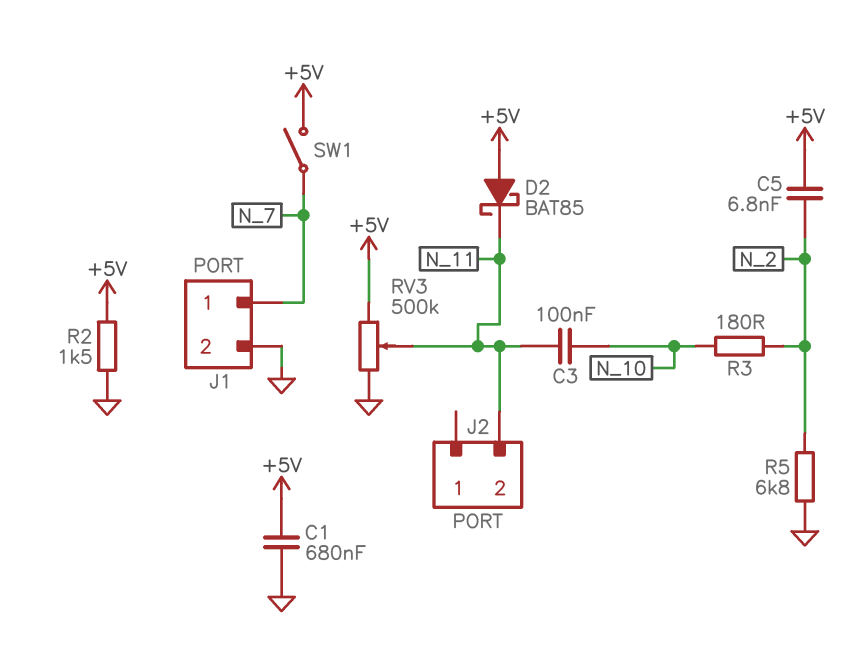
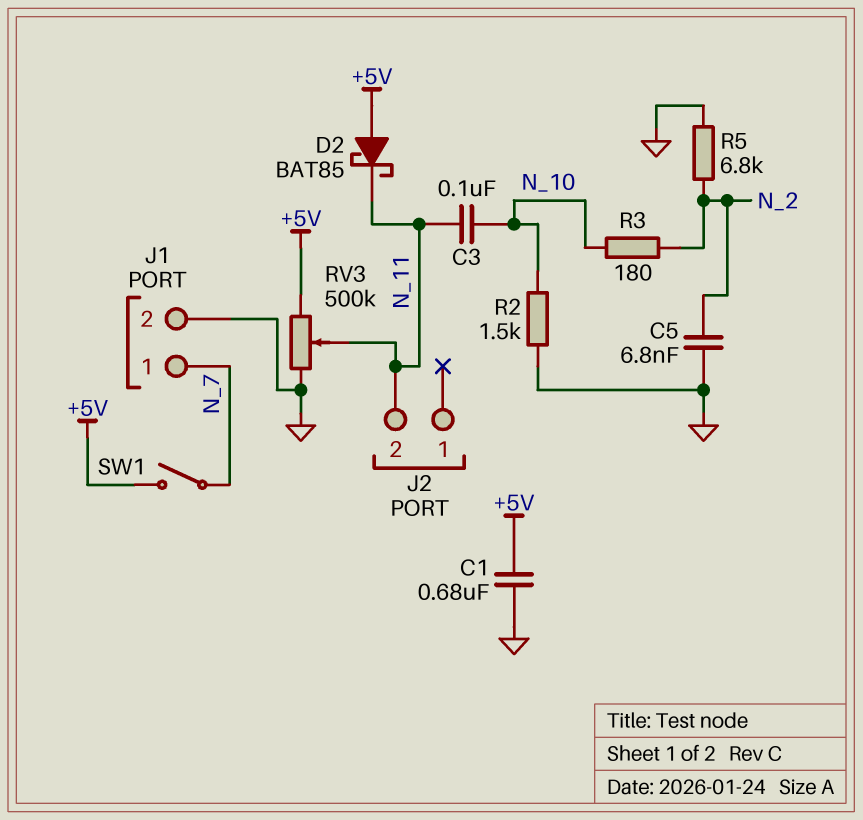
C5: 6.8nF (+5V, N_2) -> 6.8nF (GND, N_2)
R2: 1.5k (+5V, GND) -> 1.5k (GND, N_10)

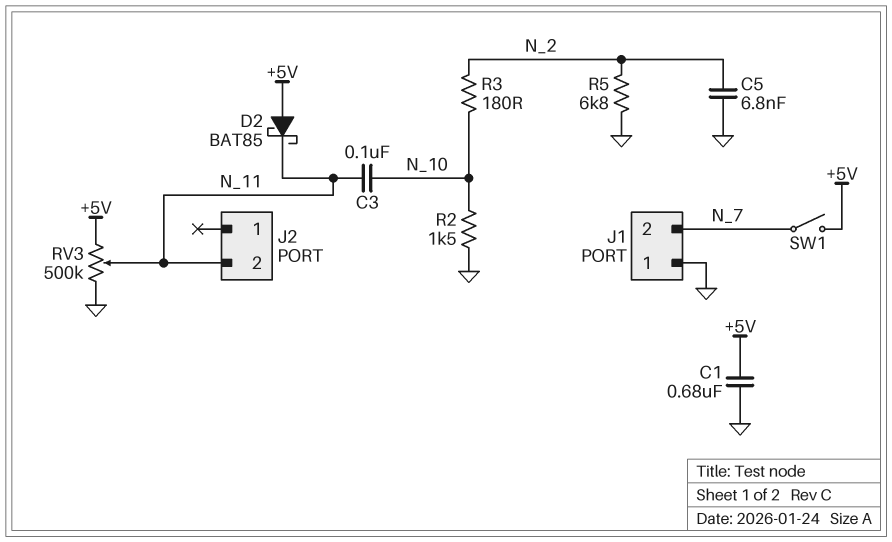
J1 pin 1: N_7 -> GND
J1 pin 2: GND -> N_7

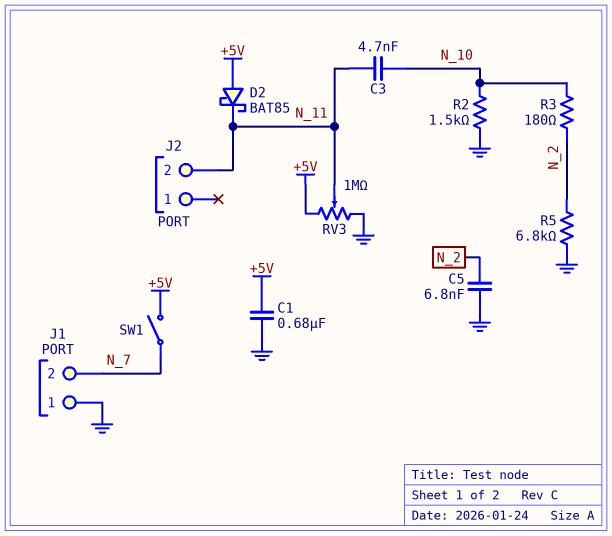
C3: 100nF (N_10, N_11) -> 4.7nF (N_10, N_11)
RV3: 500k (+5V, GND, wiper N_11) -> 1M (+5V, GND, wiper N_11)

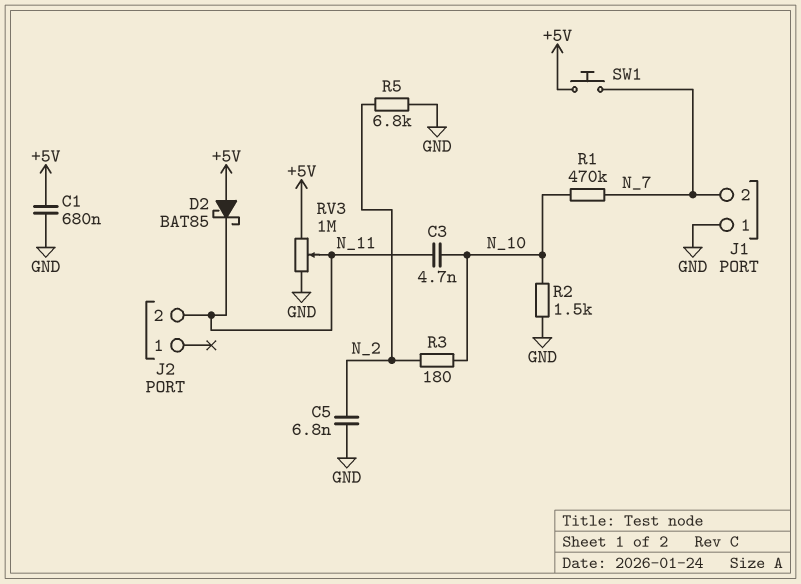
R1: none -> 470k (N_7, N_10)
SW1: switch (+5V, N_7) -> button (+5V, N_7)

